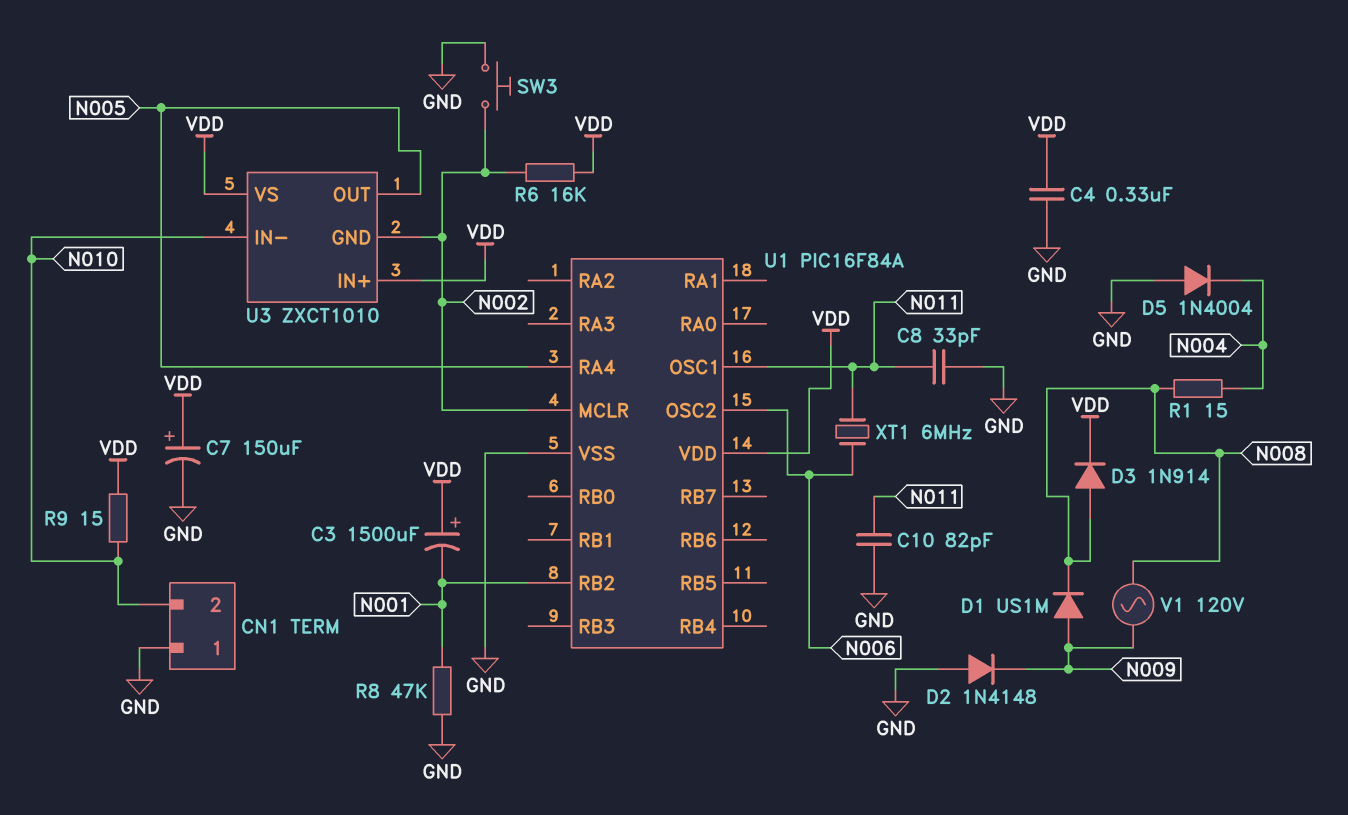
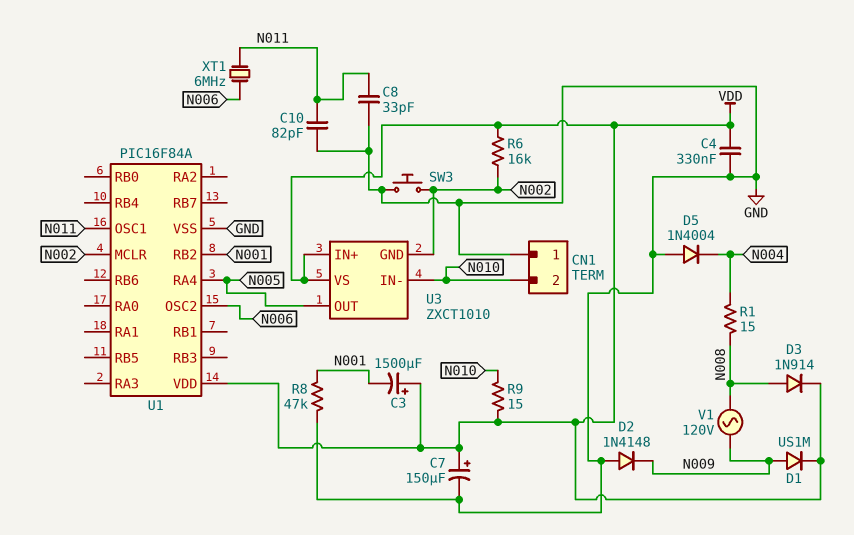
D1: diode US1M (A N009, K N008) -> diode US1M (A N009, K VDD)

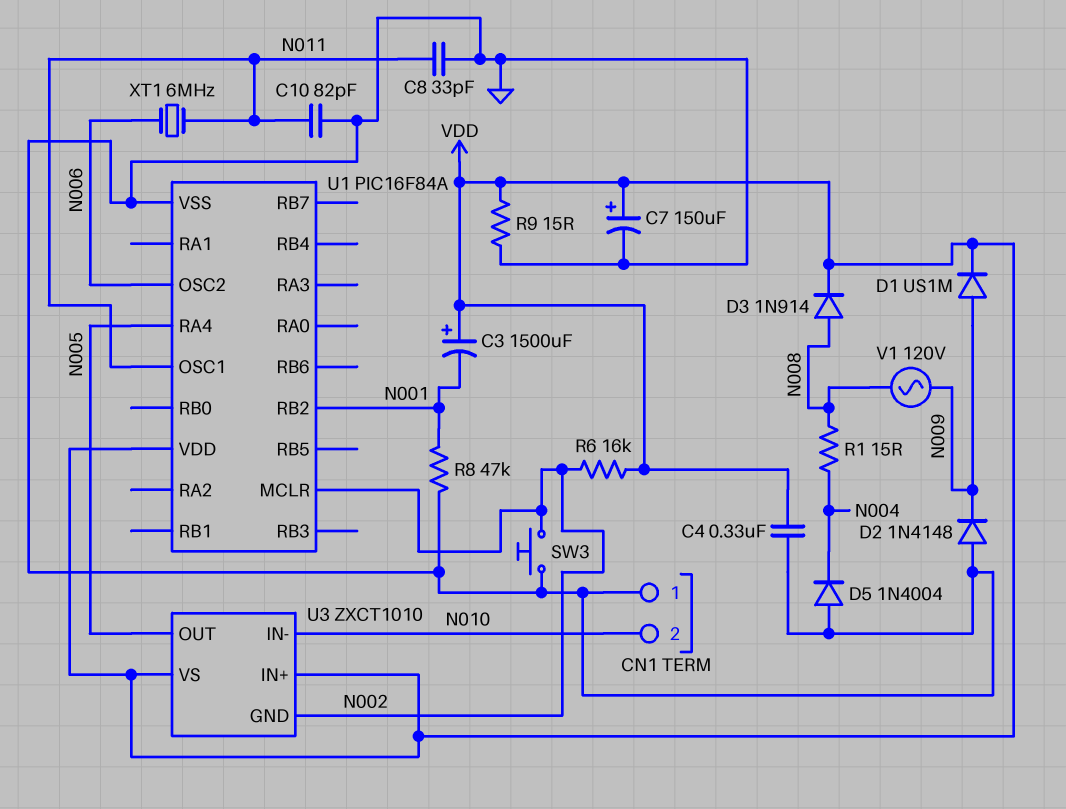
R9: 15 (N010, VDD) -> 15 (GND, VDD)

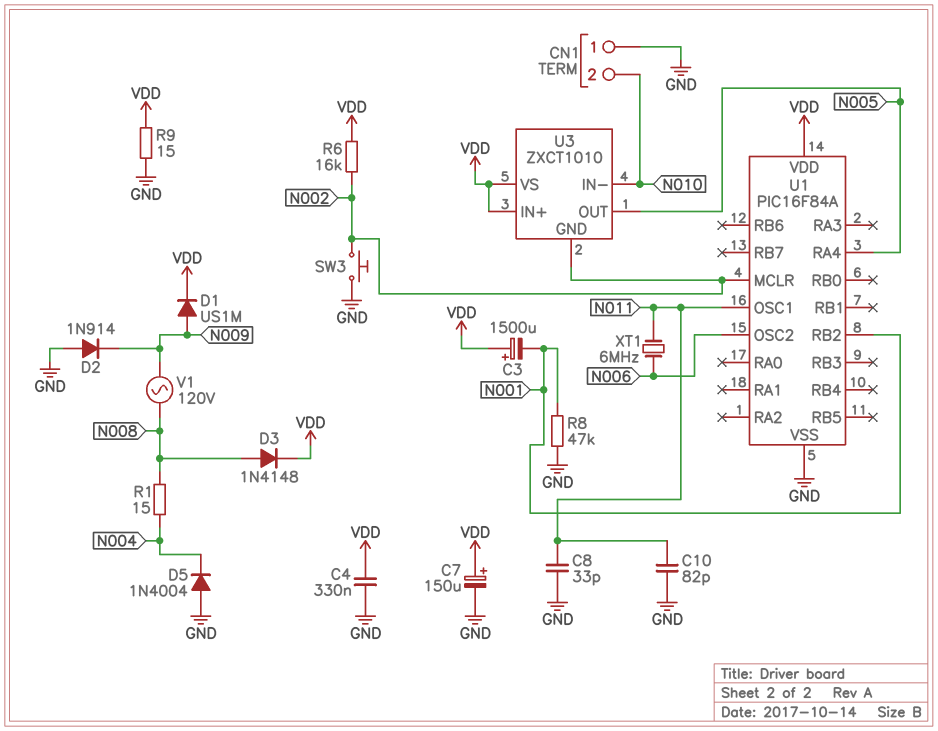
D2: diode 1N4148 (A GND, K N009) -> diode 1N914 (A GND, K N009)
D3: diode 1N914 (A N008, K VDD) -> diode 1N4148 (A N008, K VDD)

